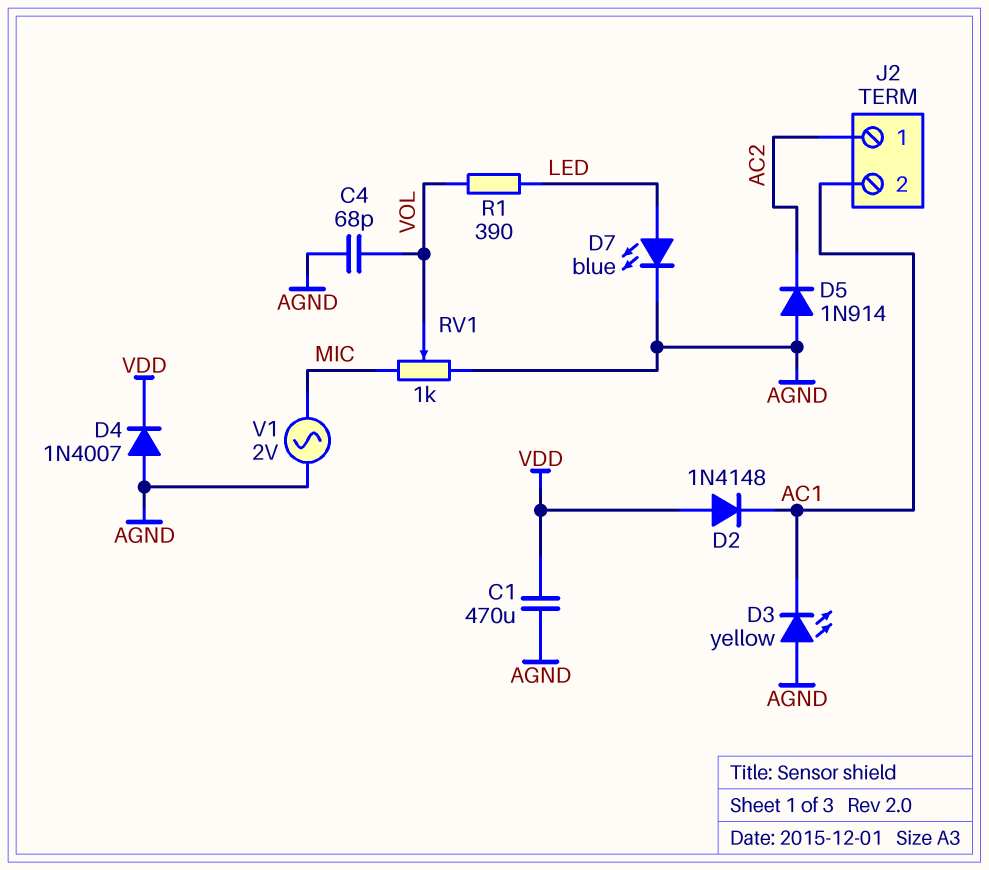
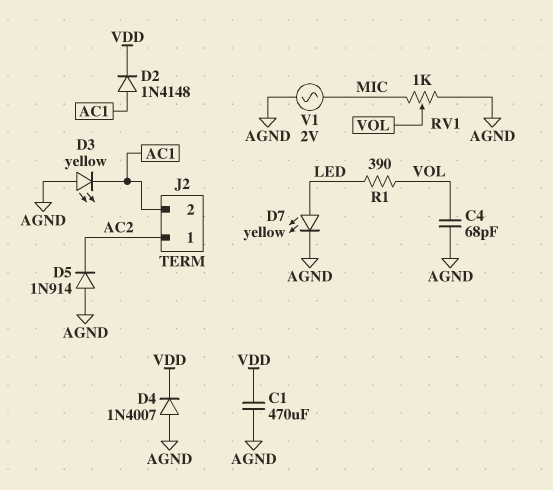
D2: diode 1N4148 (A VDD, K AC1) -> diode 1N4148 (A AC1, K VDD)
D7: LED blue (A LED, K AGND) -> LED yellow (A LED, K AGND)

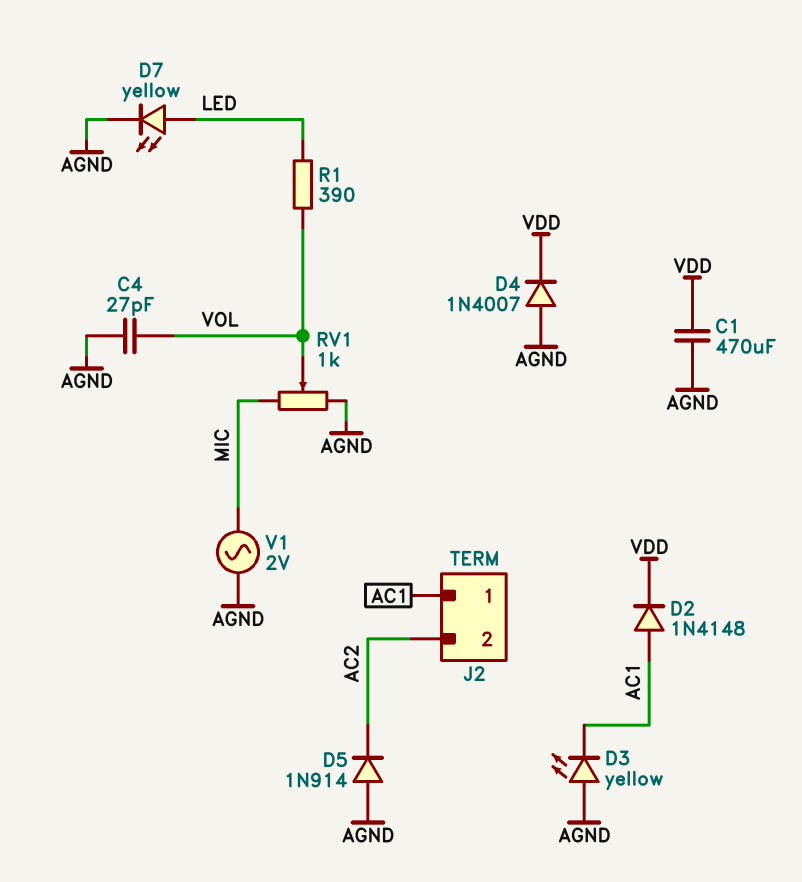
C4: 68pF (AGND, VOL) -> 27pF (AGND, VOL)
J2 pin 1: AC2 -> AC1
J2 pin 2: AC1 -> AC2

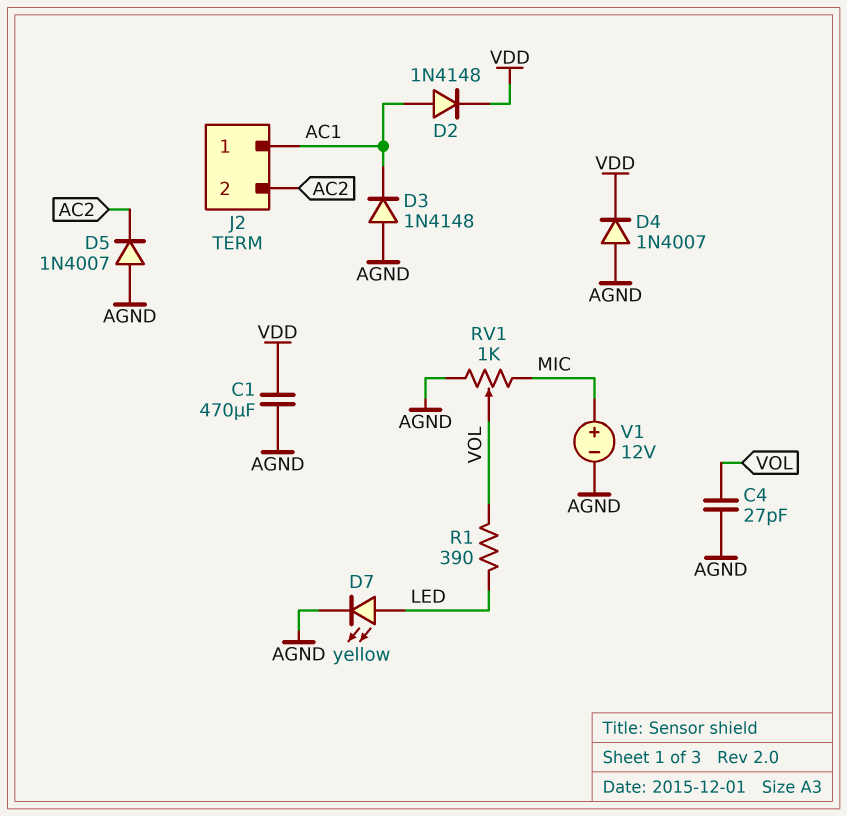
D3: LED yellow (A AGND, K AC1) -> diode 1N4148 (A AGND, K AC1)
D5: diode 1N914 (A AGND, K AC2) -> diode 1N4007 (A AGND, K AC2)
V1: AC 2V (AGND, MIC) -> 12V (plus MIC, minus AGND)

